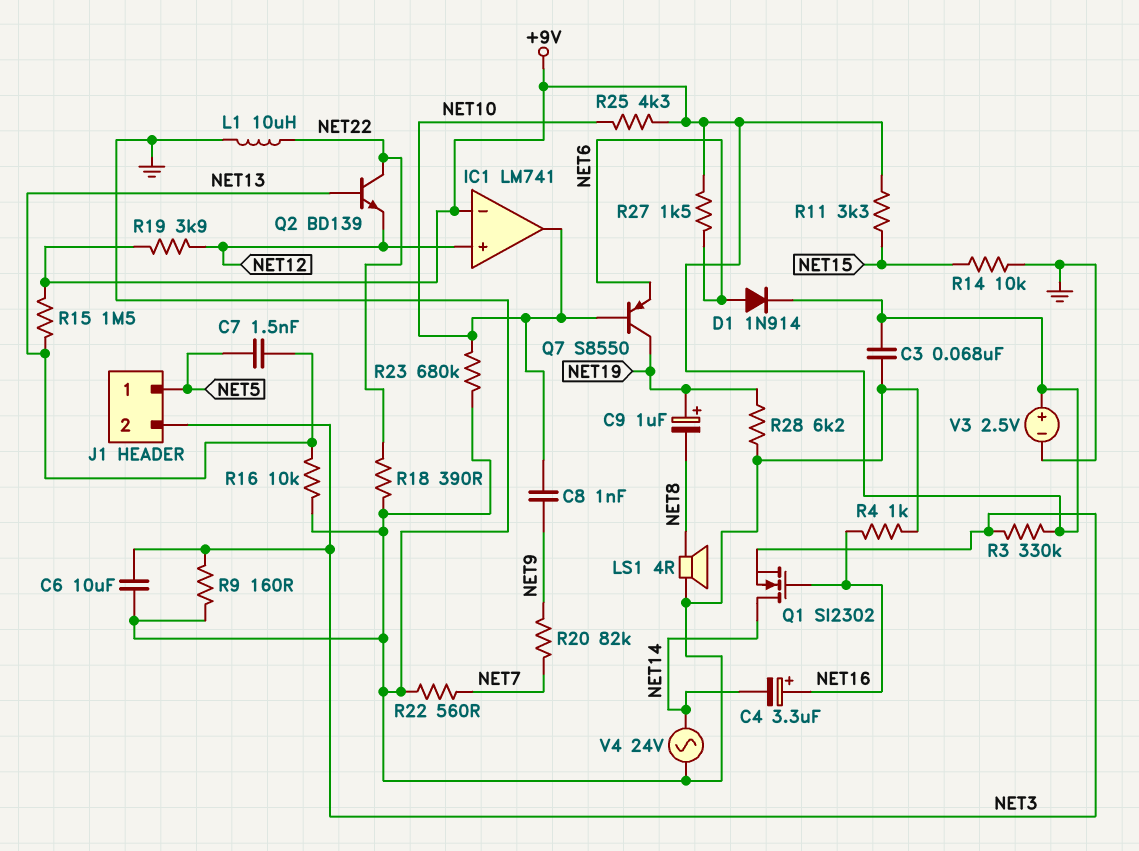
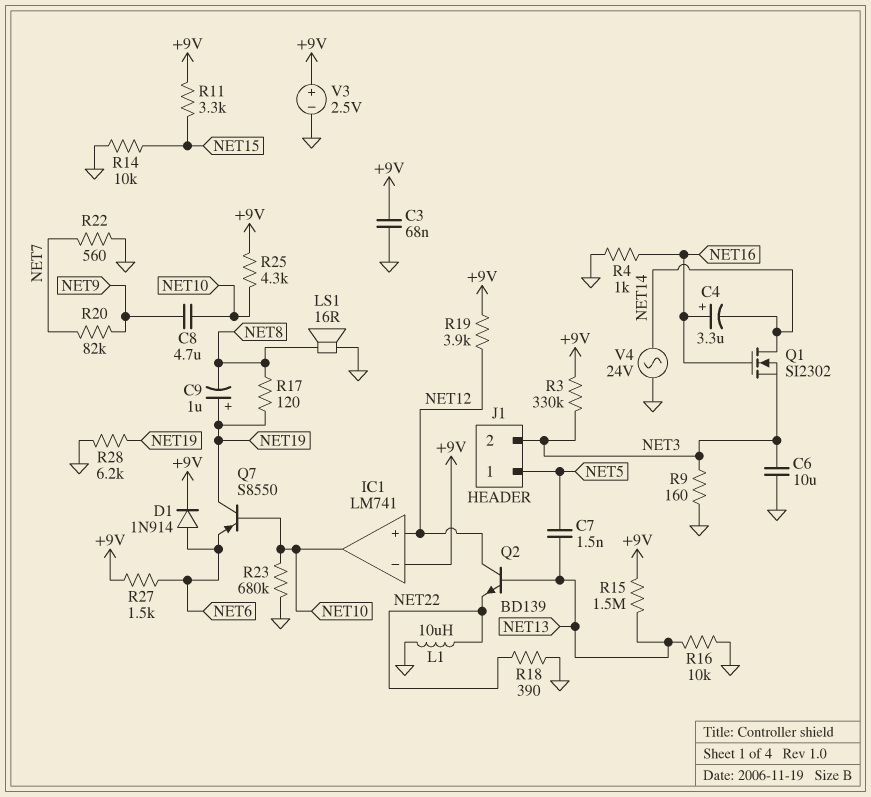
C8: 1nF (NET9, NET10) -> 4.7uF (NET9, NET10)
LS1: speaker 4R (GND, NET8) -> speaker 16R (GND, NET8)
Q2: NPN BD139 (B NET13, C NET22, E NET12) -> NPN BD139 (B NET13, C NET12, E NET22)
R17: none -> 120 (NET8, NET19)

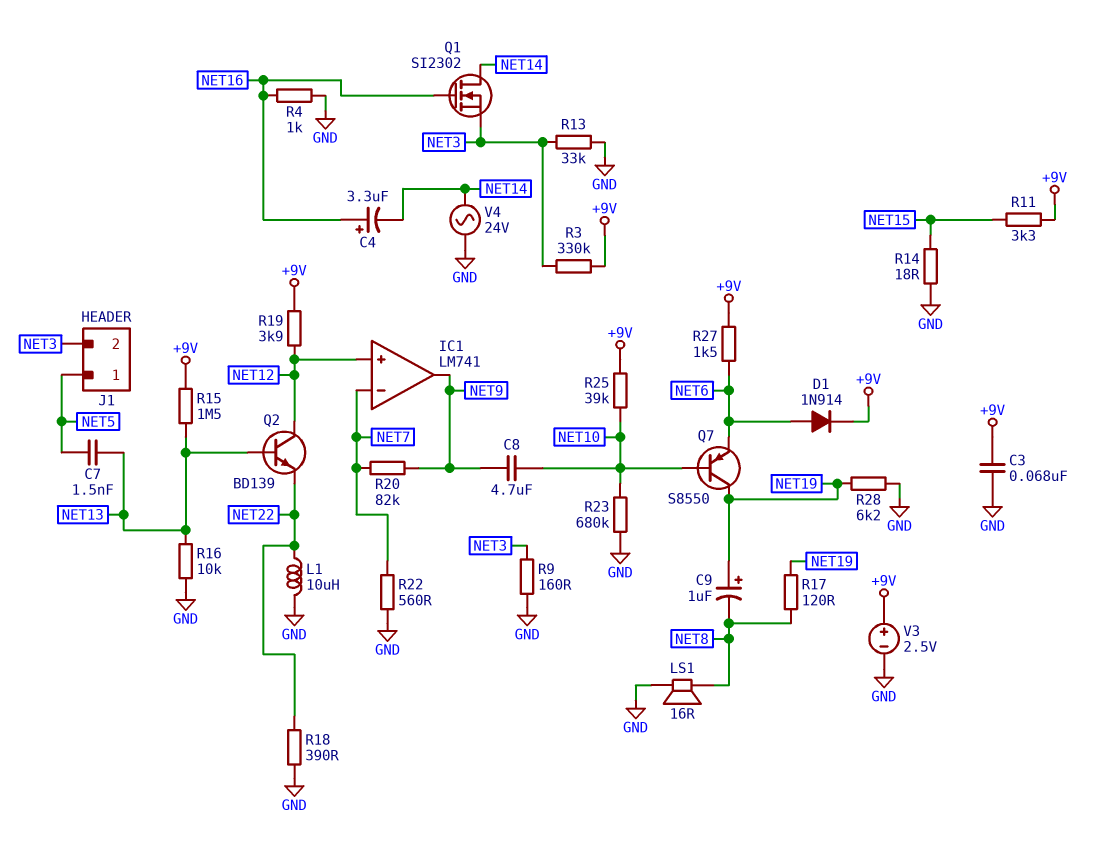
C6: 10uF (GND, NET3) -> none
IC1 pin in-: +9V -> NET7
IC1 pin out: NET10 -> NET9
R13: none -> 33k (GND, NET3)
R14: 10k (GND, NET15) -> 18 (GND, NET15)
R25: 4.3k (+9V, NET10) -> 39k (+9V, NET10)

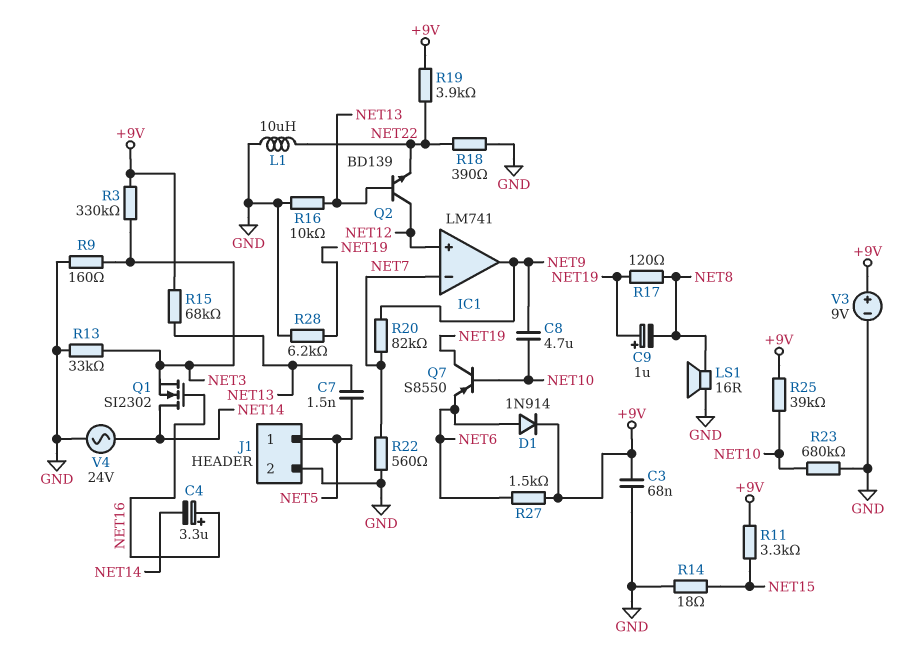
J1 pin 2: NET3 -> GND
R4: 1k (GND, NET16) -> none
R15: 1.5M (+9V, NET13) -> 68k (+9V, NET13)
R19: 3.9k (+9V, NET12) -> 3.9k (+9V, NET22)
V3: 2.5V (plus +9V, minus GND) -> 9V (plus +9V, minus GND)

